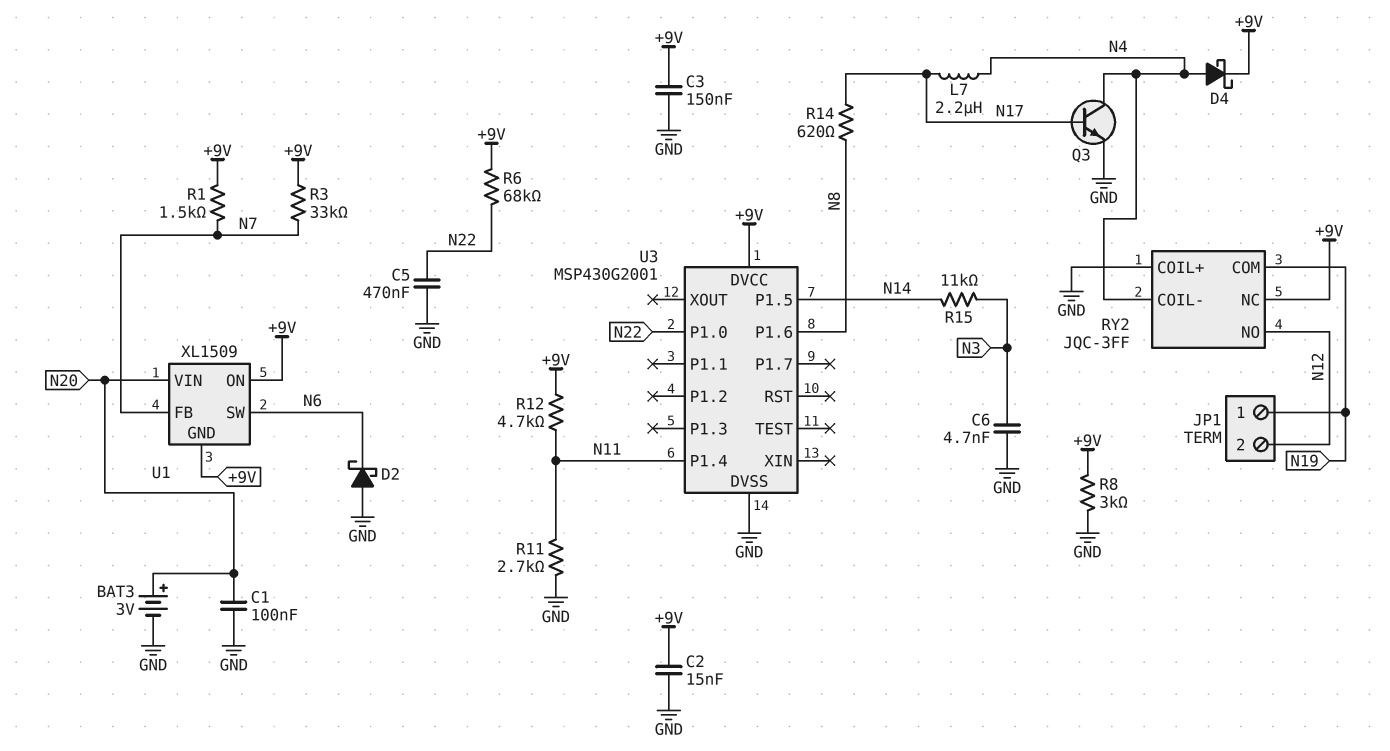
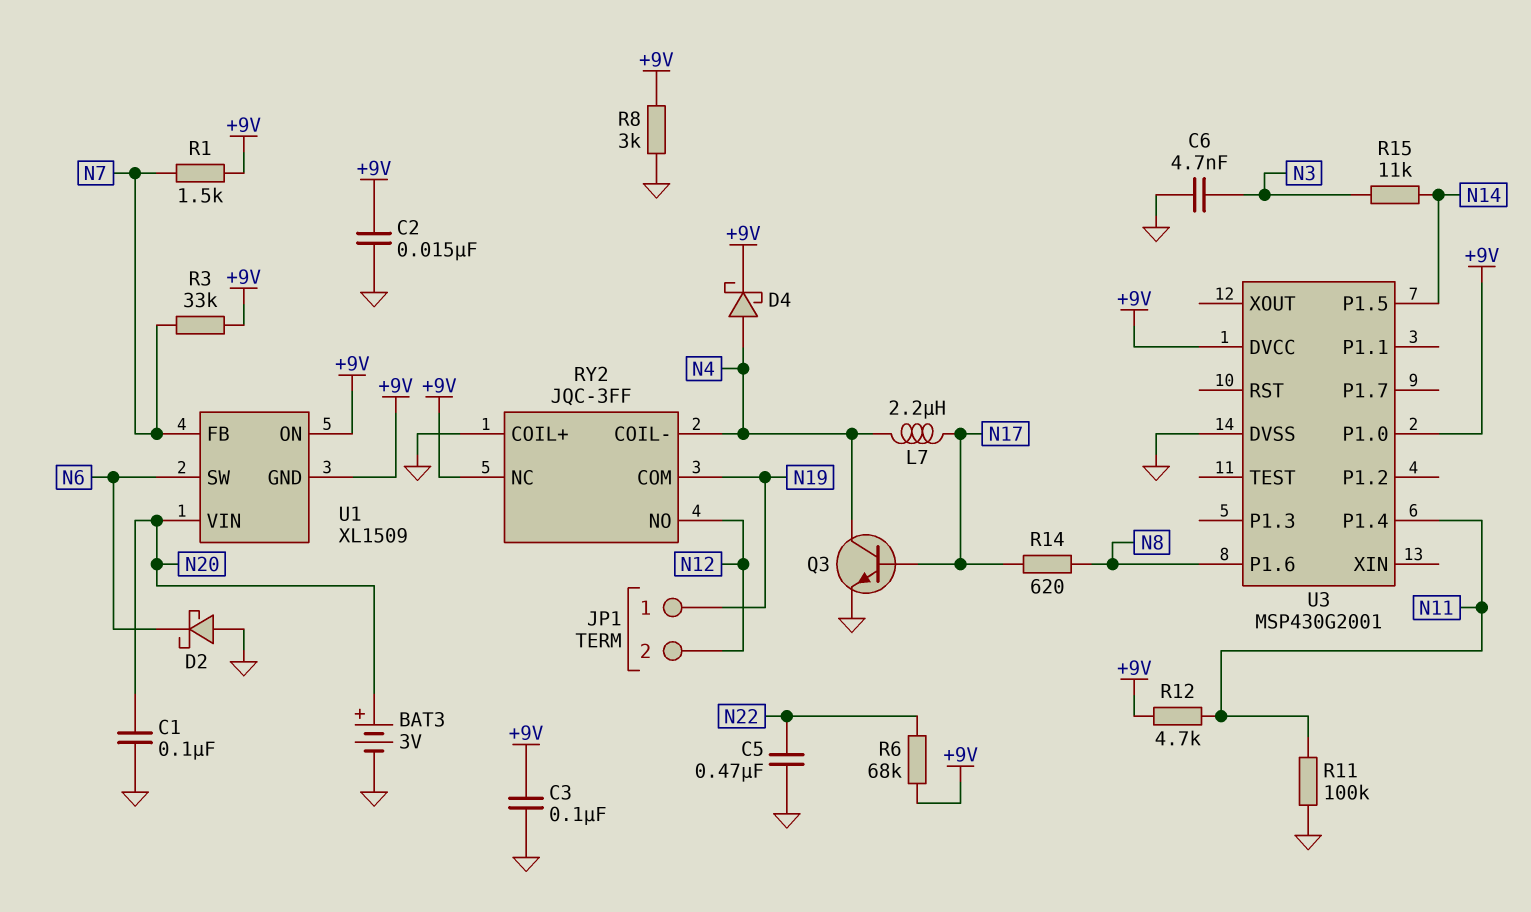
C3: 150nF (+9V, GND) -> 100nF (+9V, GND)
R11: 2.7k (GND, N11) -> 100k (GND, N11)
U3 pin P1.0: N22 -> +9V

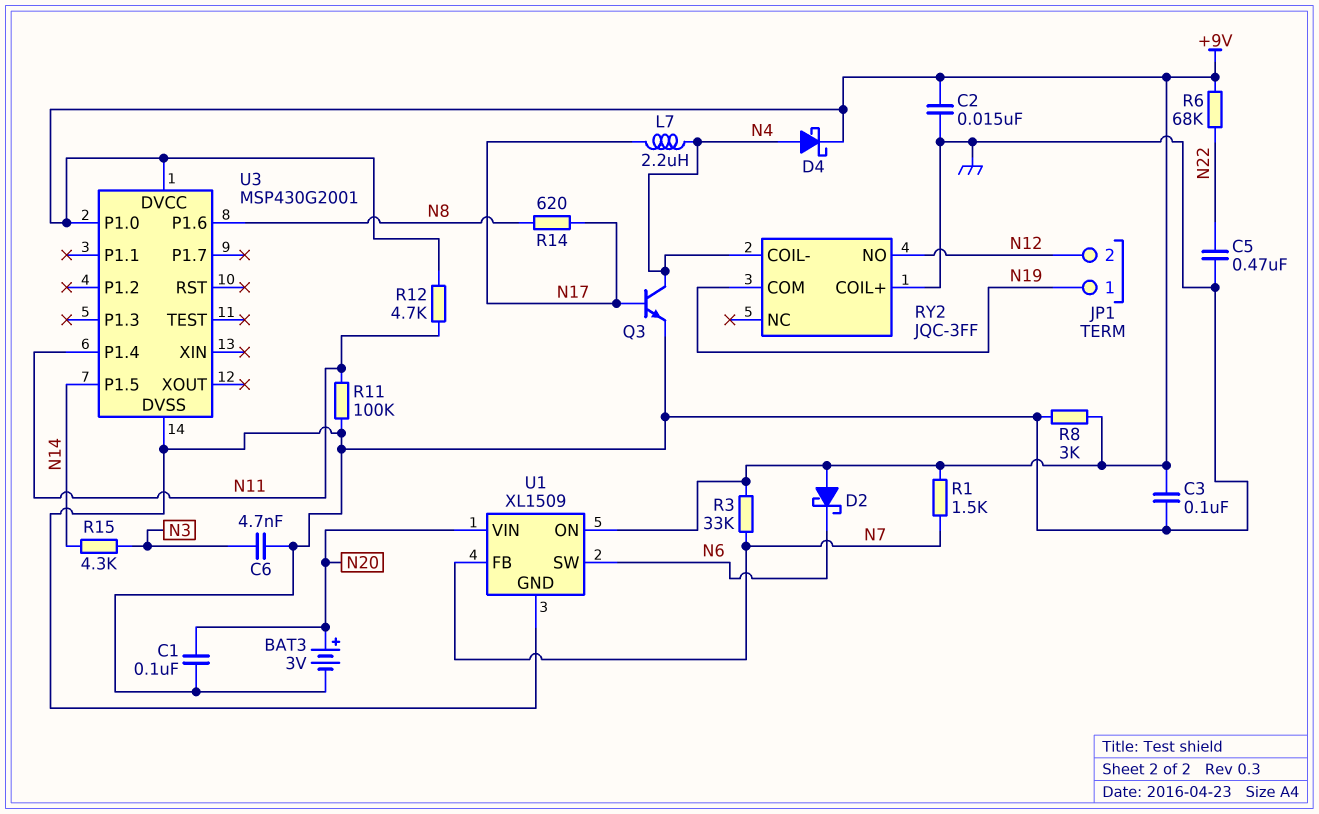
D2: schottky (A GND, K N6) -> schottky (A +9V, K N6)
R15: 11k (N3, N14) -> 4.3k (N3, N14)
RY2 pin NC: +9V -> none
U1 pin GND: +9V -> GND

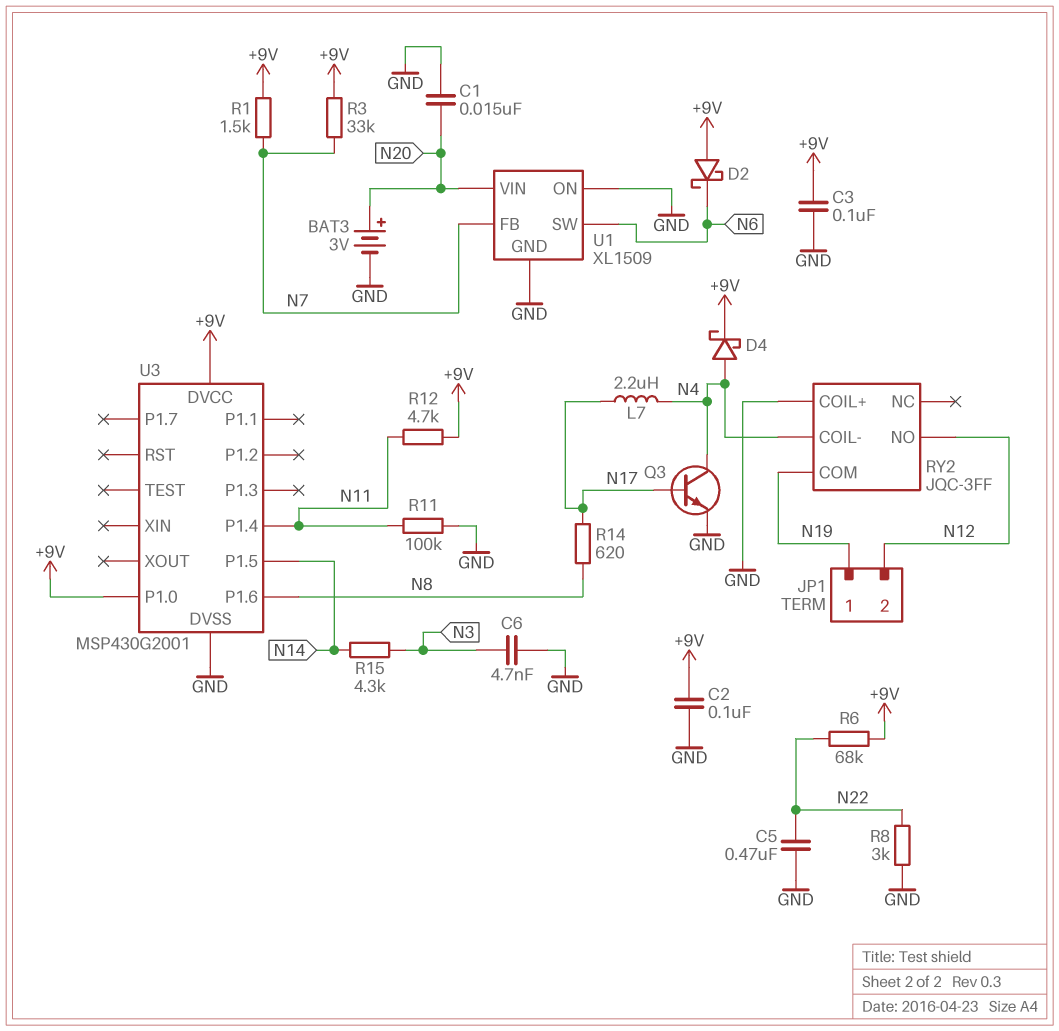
C1: 100nF (GND, N20) -> 15nF (GND, N20)
C2: 15nF (+9V, GND) -> 100nF (+9V, GND)
R8: 3k (+9V, GND) -> 3k (GND, N22)
U1 pin ON: +9V -> GND

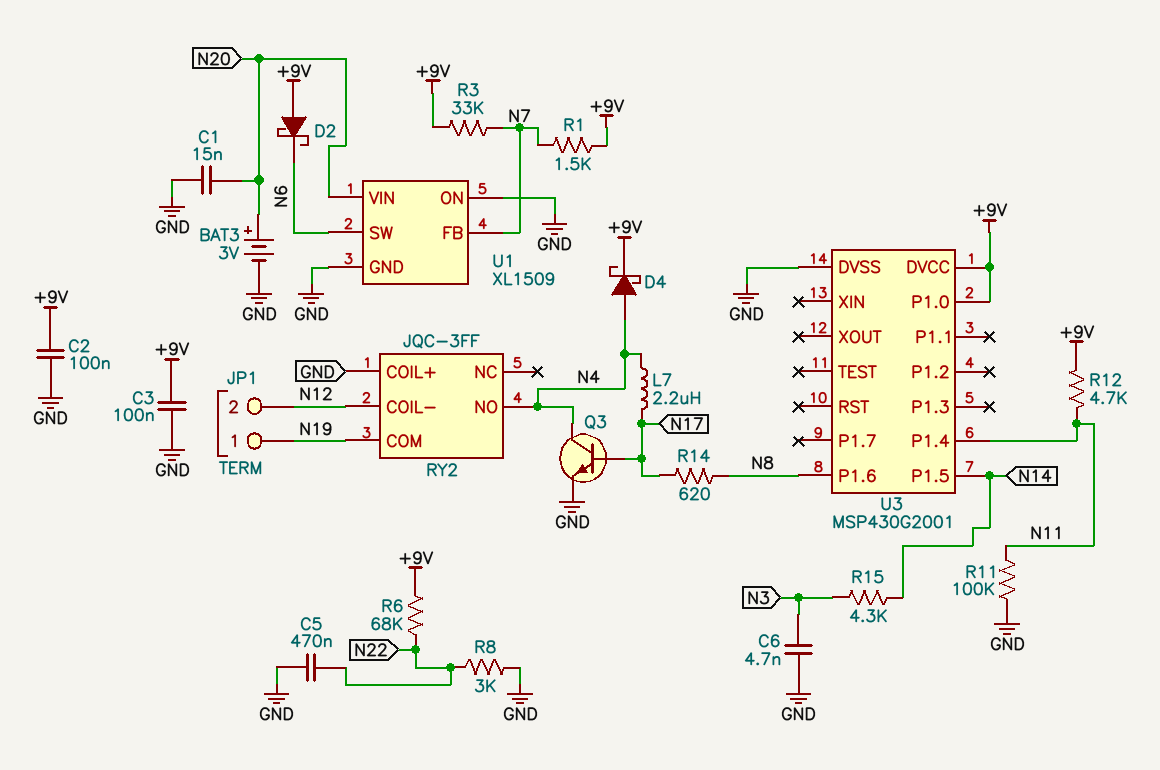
RY2 pin COIL-: N4 -> N12
RY2 pin NO: N12 -> N4

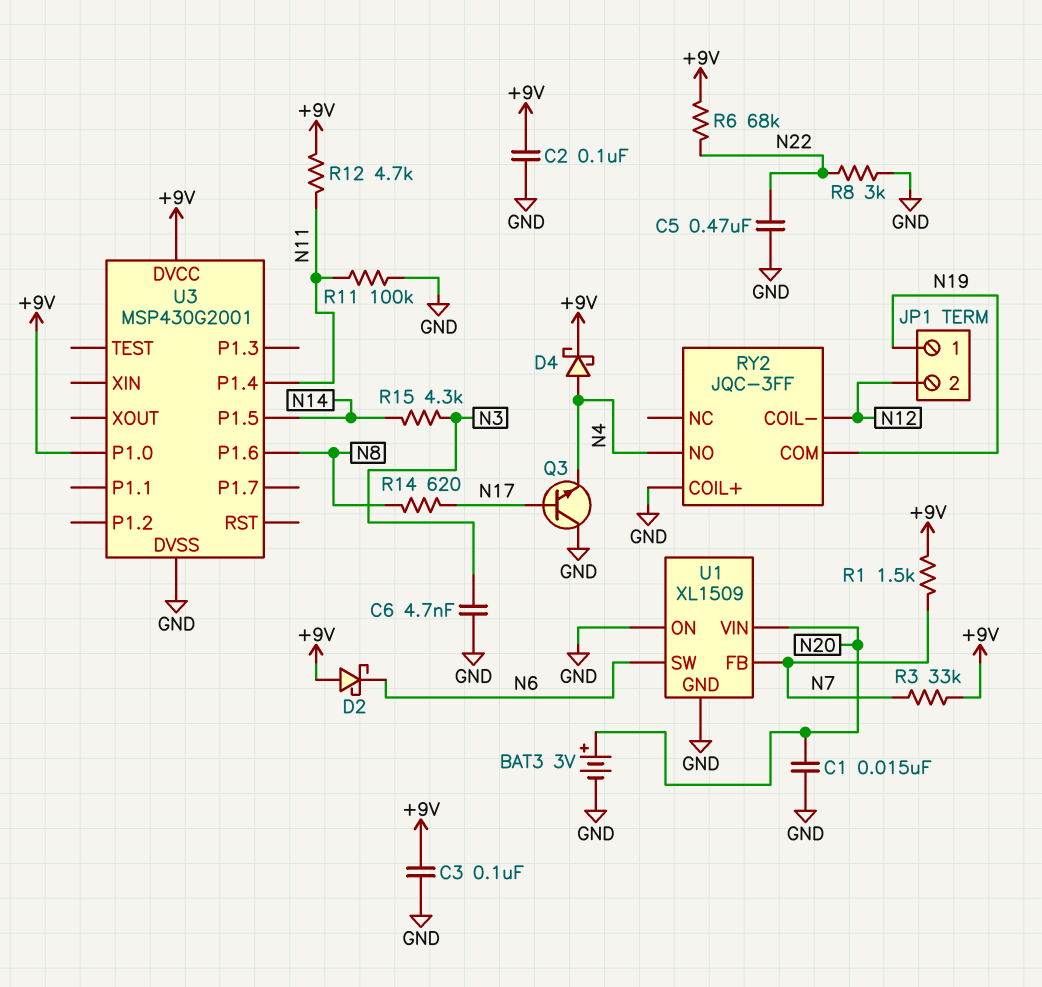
L7: 2.2uH (N4, N17) -> none
Q3: NPN (B N17, C N4, E GND) -> NPN (B N17, C GND, E N4)

